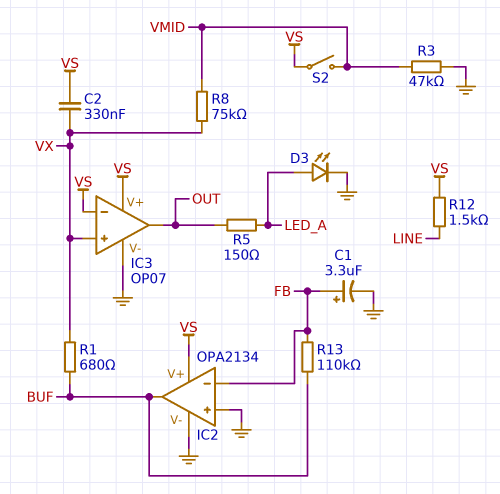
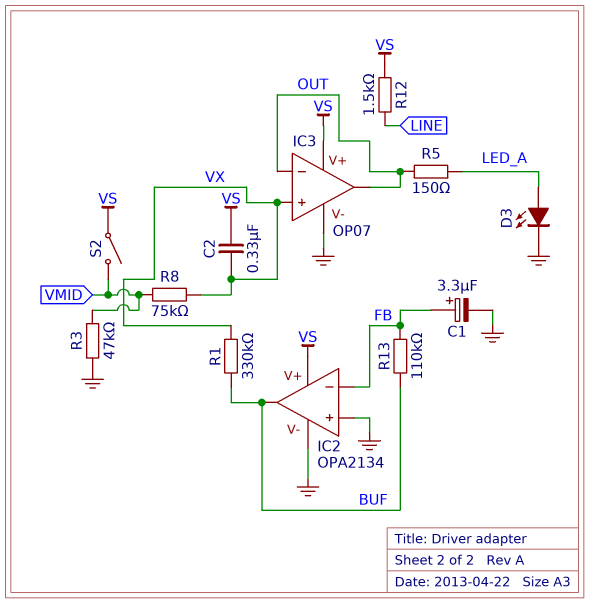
IC3 pin in-: VS -> OUT
R1: 680 (BUF, VX) -> 330k (BUF, VX)

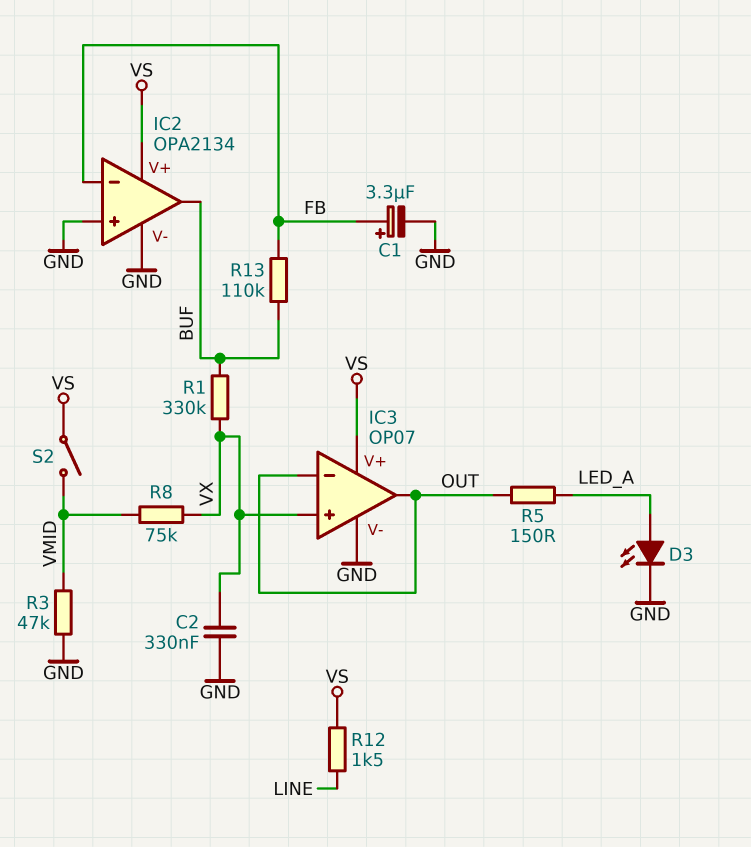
C2: 330nF (VS, VX) -> 330nF (GND, VX)

